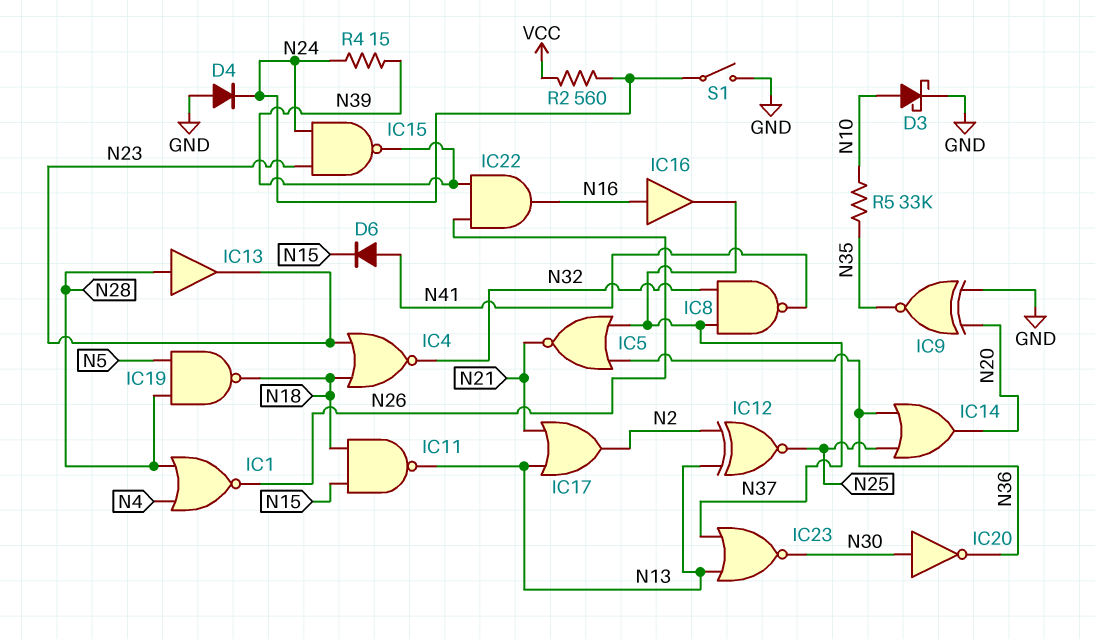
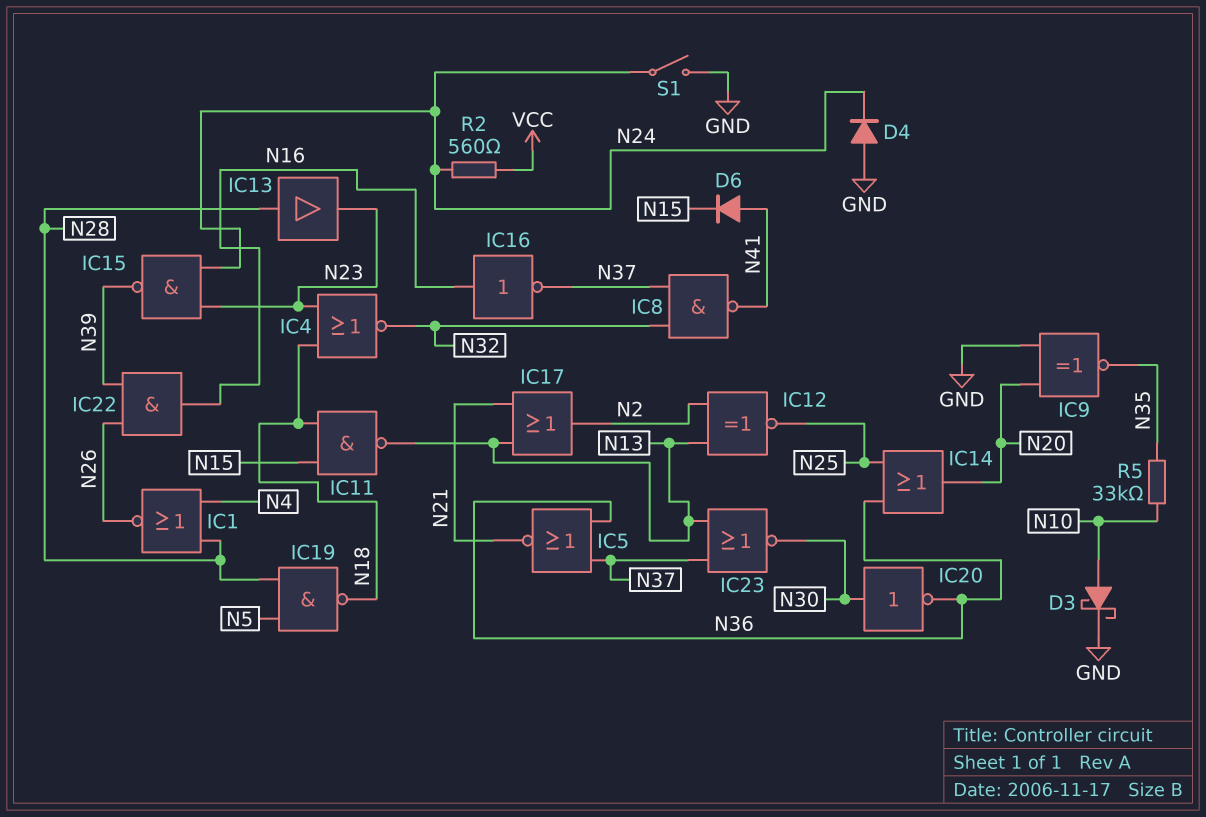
IC16: buffer (in N16, out N37) -> NOT (in N16, out N37)
R4: 15 (N24, N39) -> none

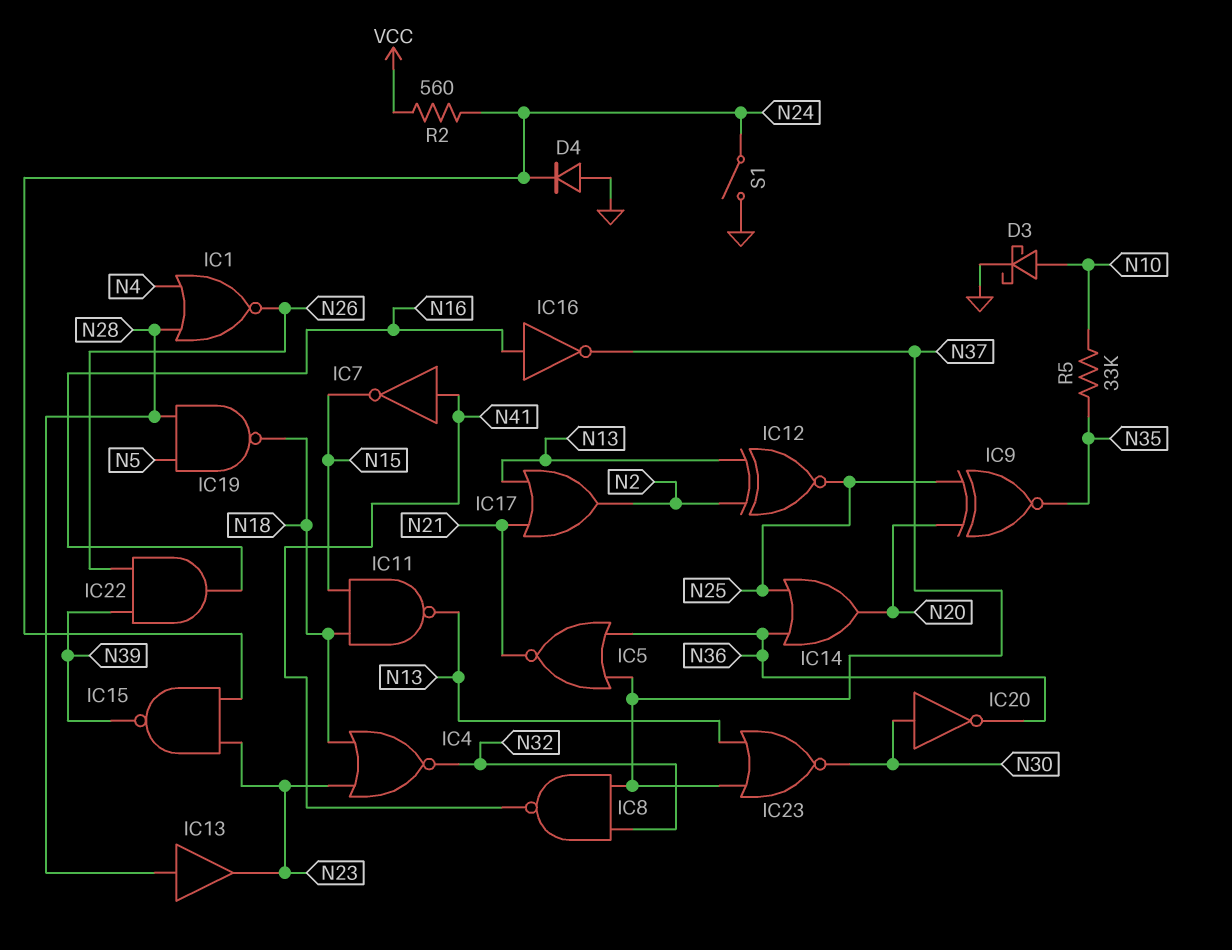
D6: diode (A N41, K N15) -> none
IC7: none -> NOT (in N41, out N15)
IC9: XNOR (in GND, in N20, out N35) -> XNOR (in N20, in N25, out N35)

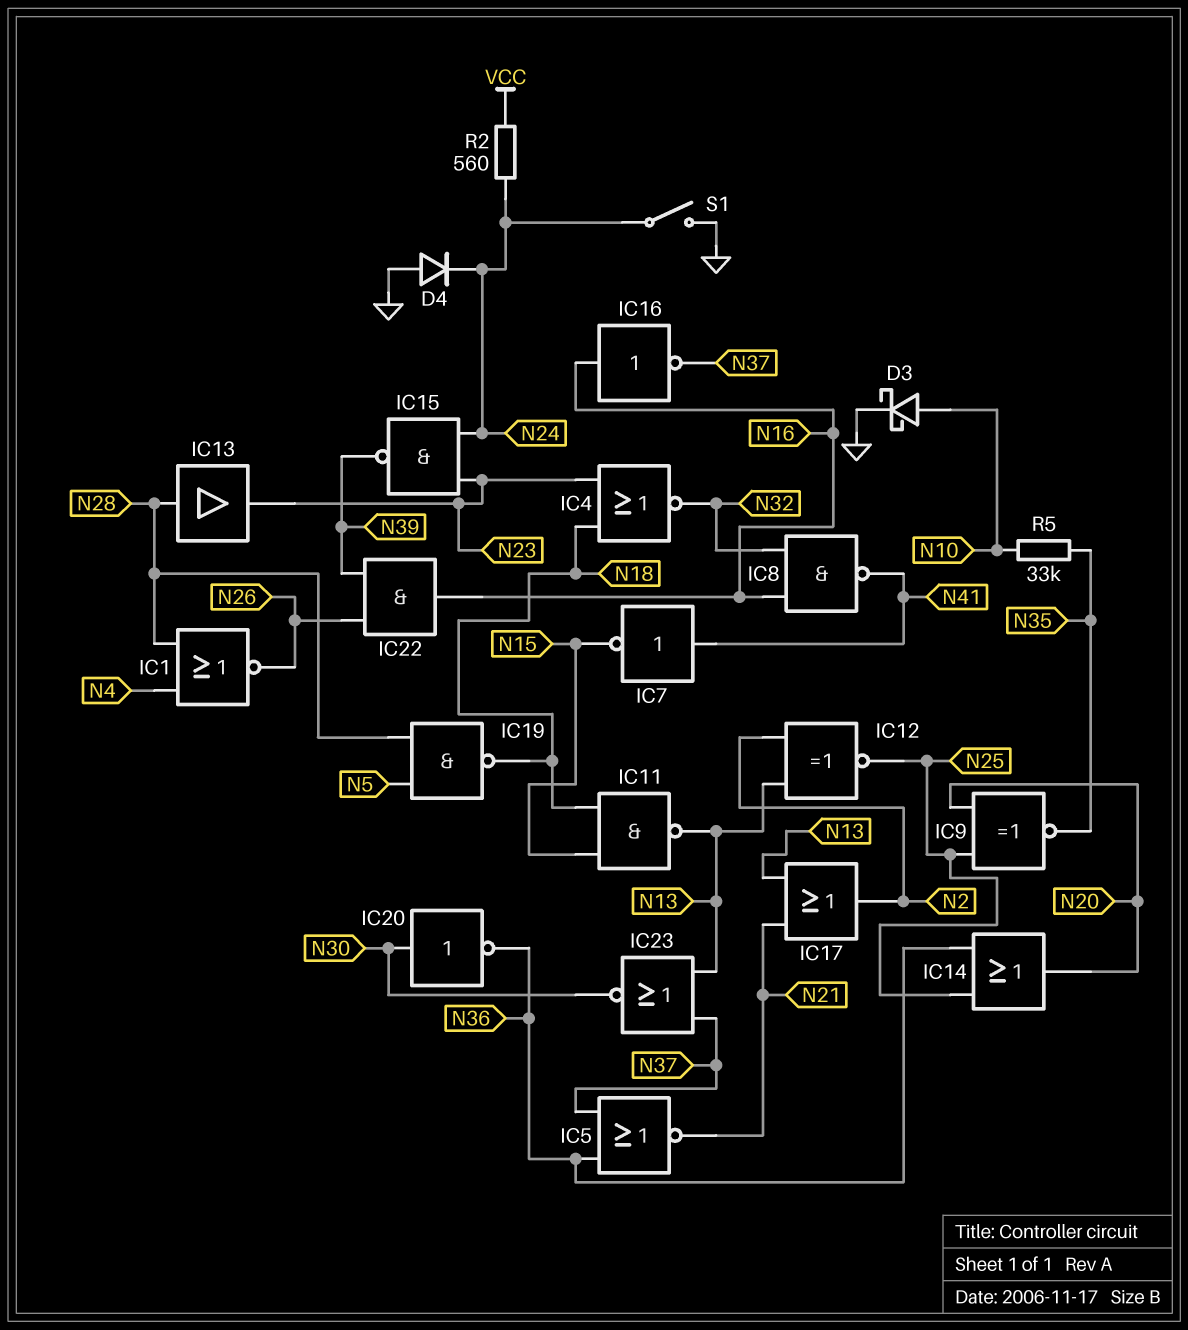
IC8: NAND (in N32, in N37, out N41) -> NAND (in N16, in N32, out N41)

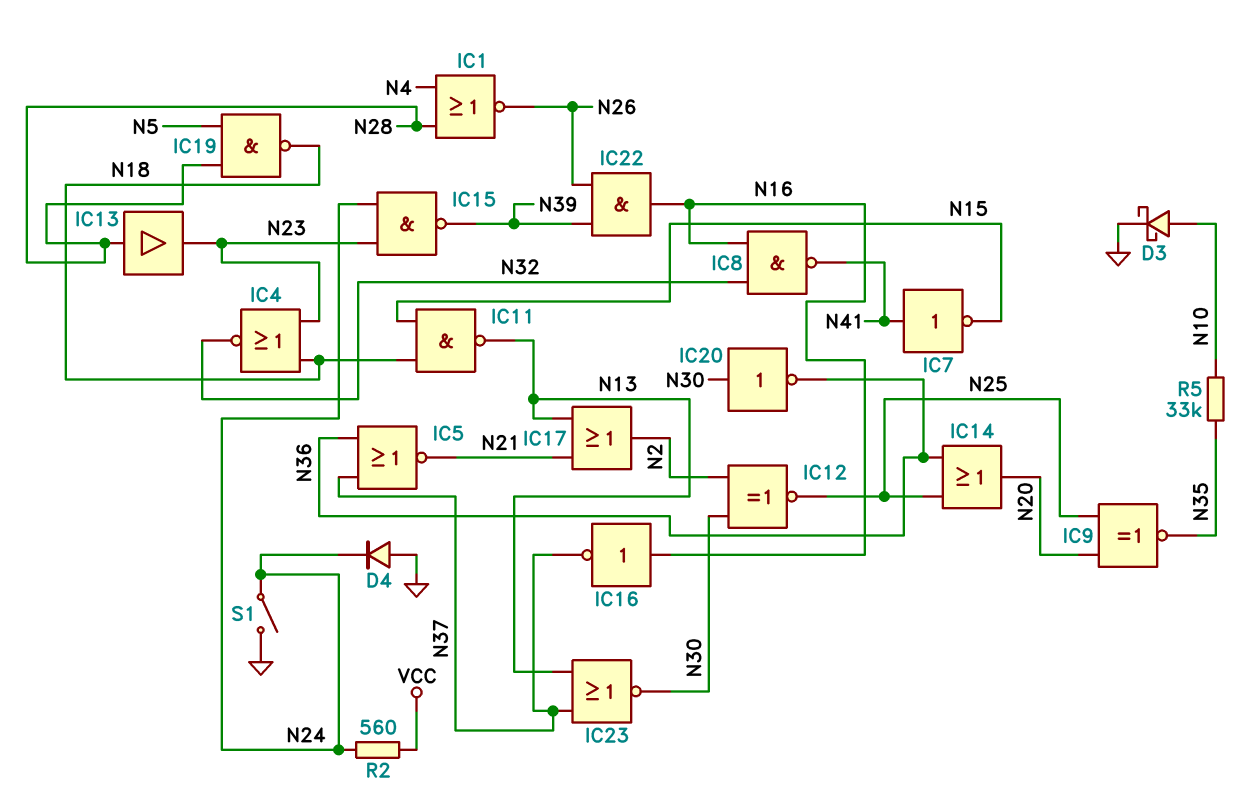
IC12: XNOR (in N2, in N13, out N25) -> XNOR (in N2, in N30, out N25)

